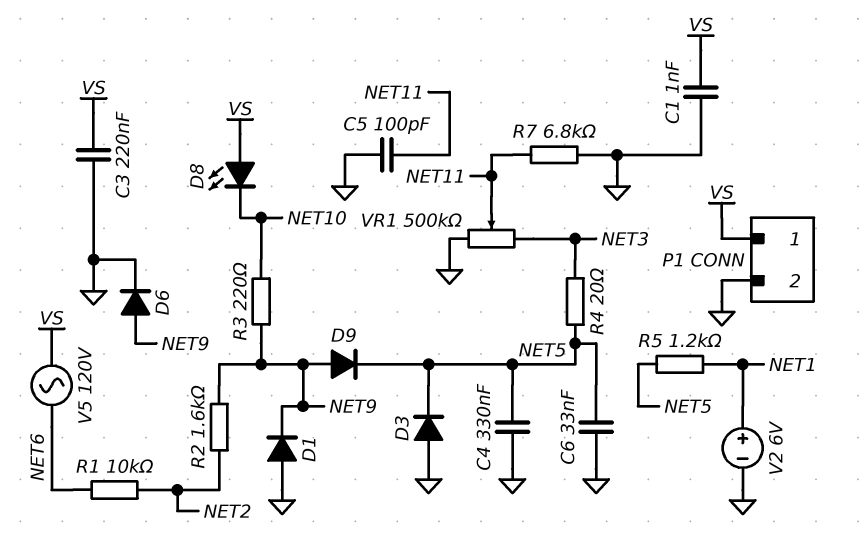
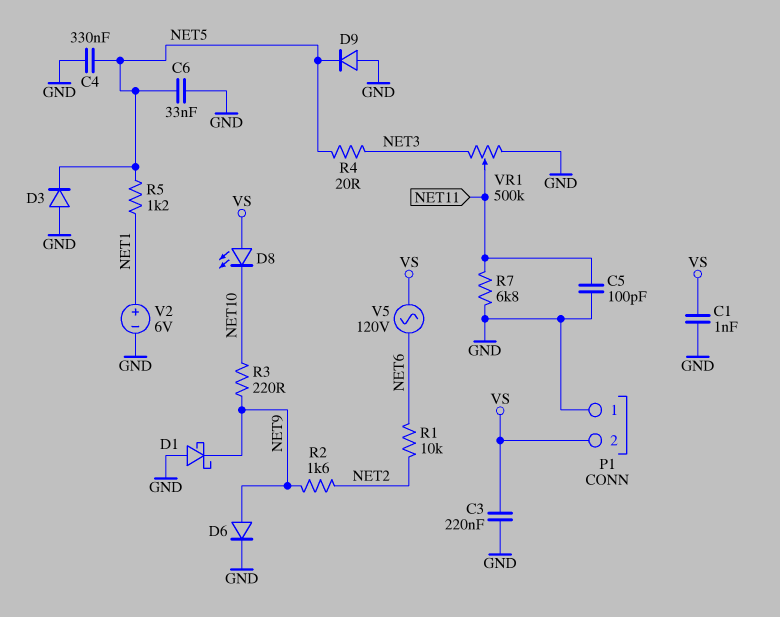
D1: diode (A GND, K NET9) -> schottky (A GND, K NET9)
D9: diode (A NET9, K NET5) -> diode (A GND, K NET5)
P1 pin 1: VS -> GND
P1 pin 2: GND -> VS

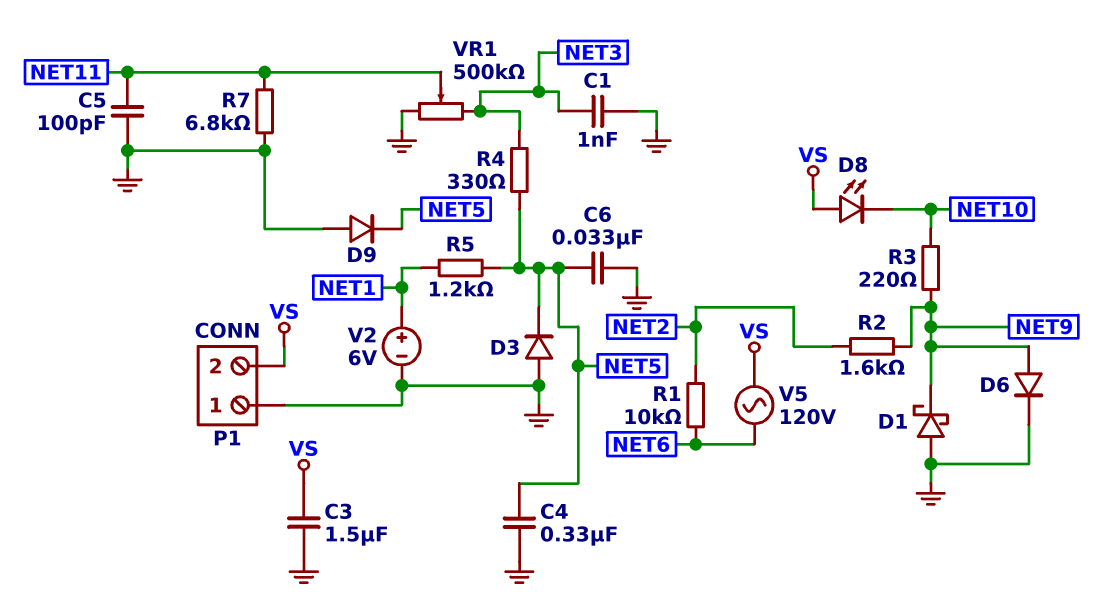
C1: 1nF (GND, VS) -> 1nF (GND, NET3)
C3: 220nF (GND, VS) -> 1.5uF (GND, VS)
R4: 20 (NET3, NET5) -> 330 (NET3, NET5)

